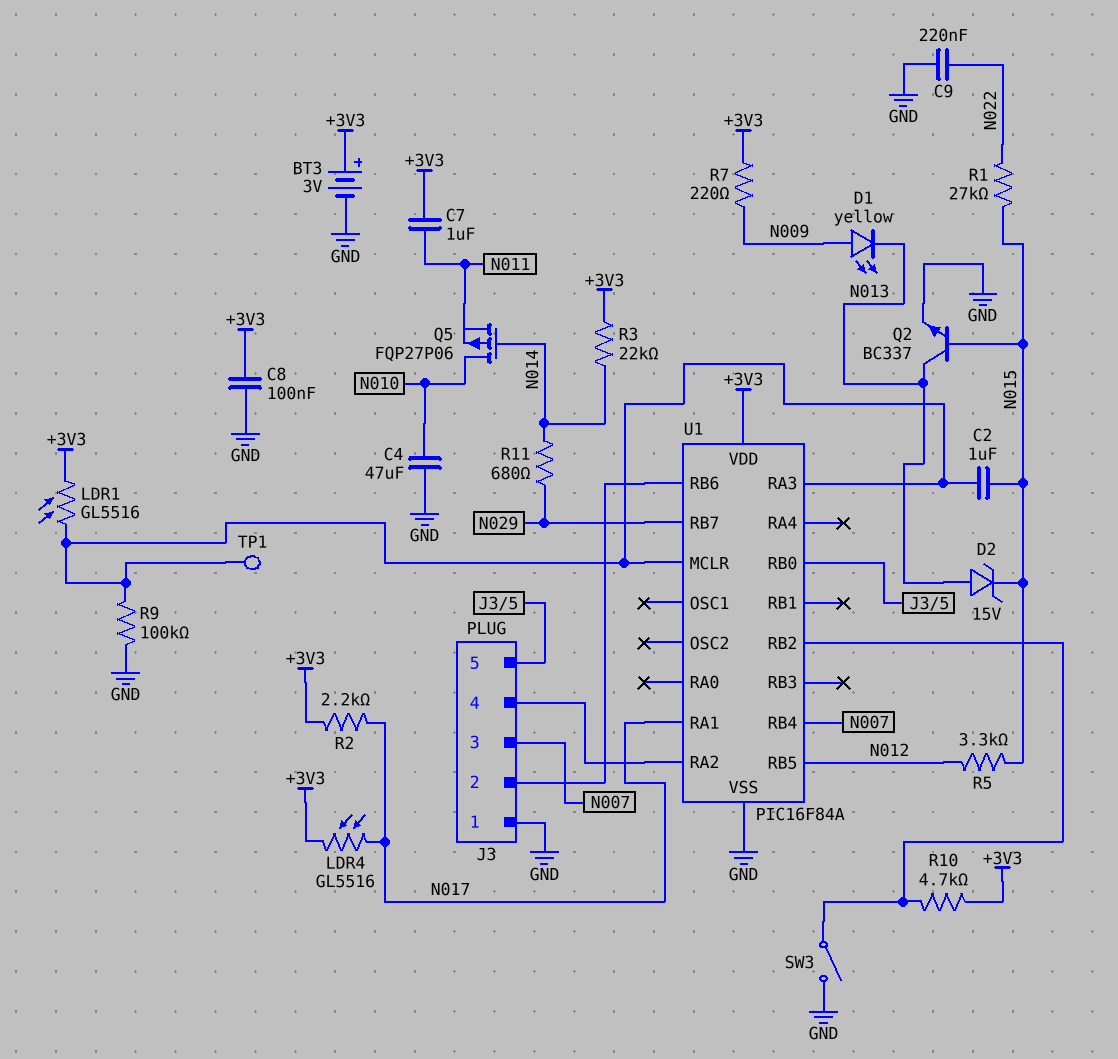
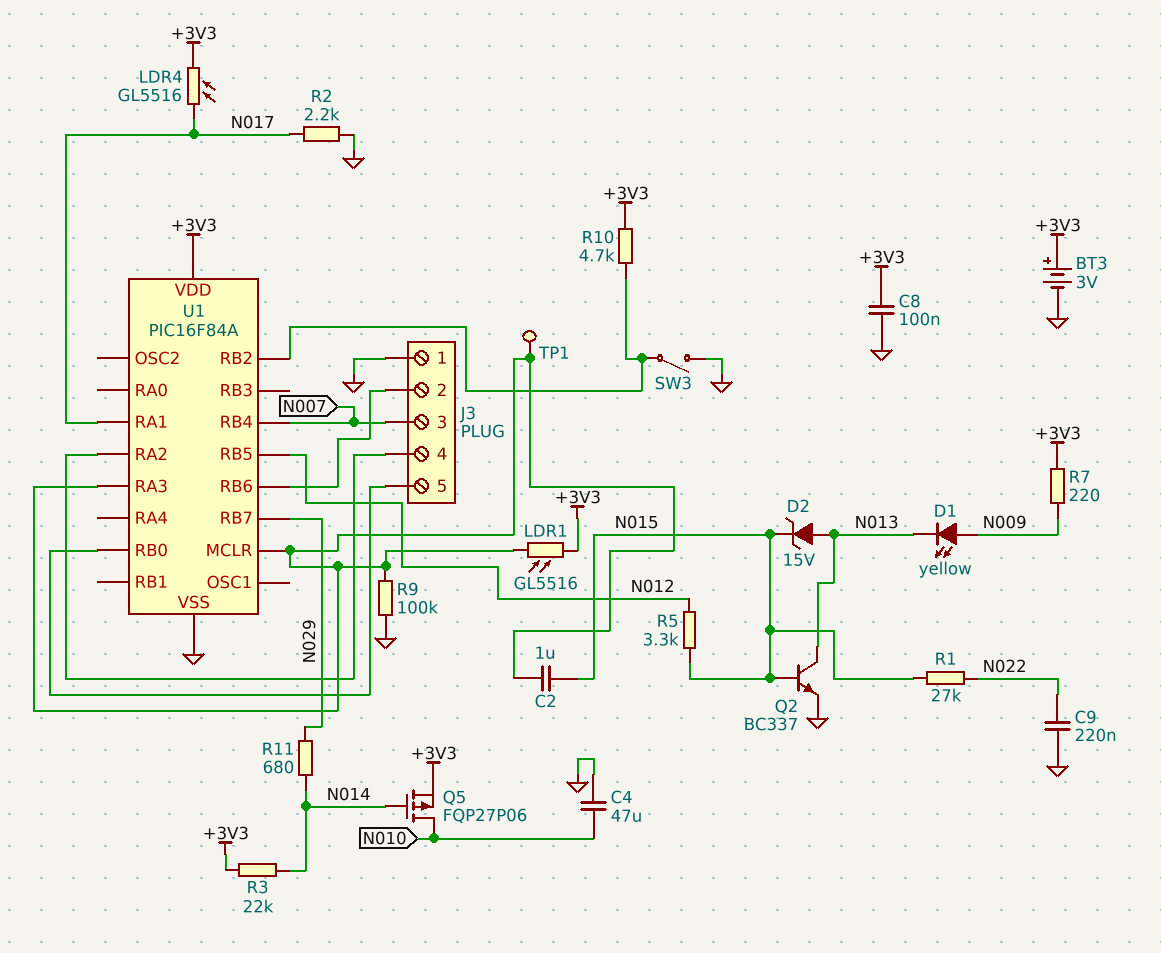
C7: 1uF (+3V3, N011) -> none
Q5: PMOS FQP27P06 (G N014, D N010, S N011) -> PMOS FQP27P06 (G N014, D N010, S +3V3)
R2: 2.2k (+3V3, N017) -> 2.2k (GND, N017)

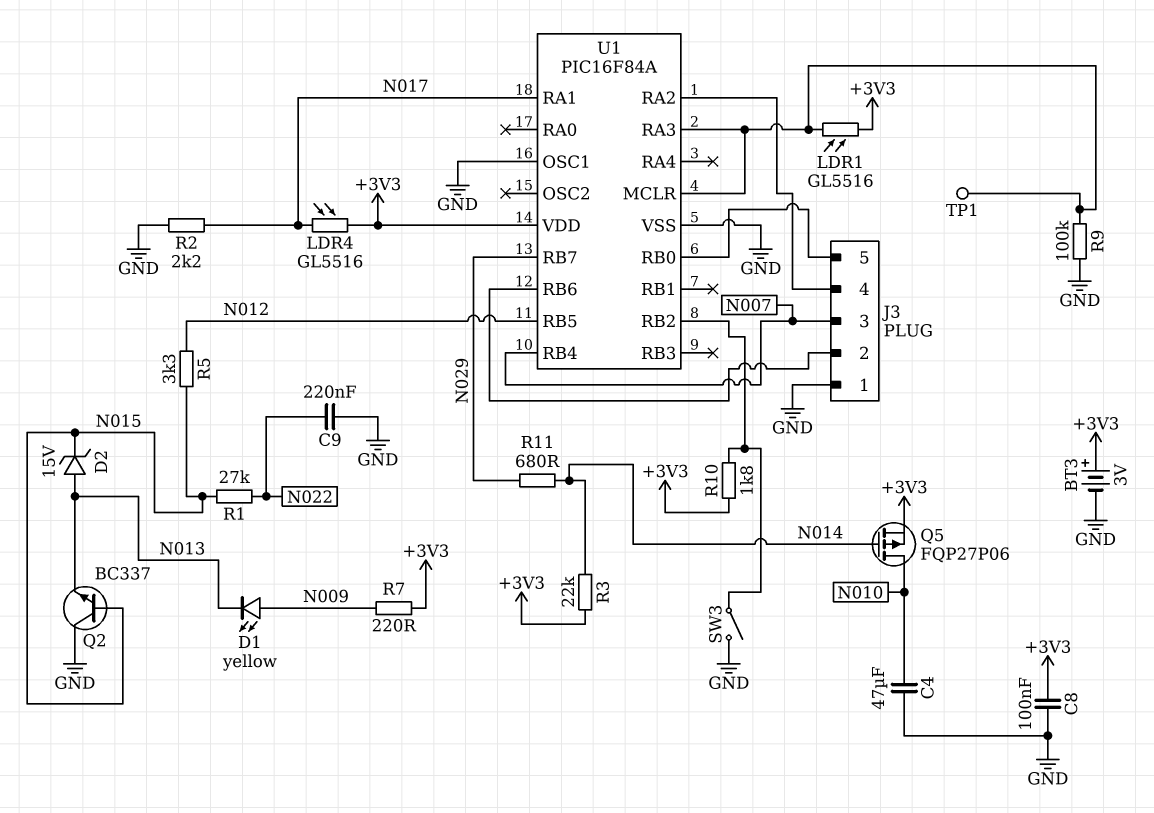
C2: 1uF (N015, U1/MCLR) -> none
Q2: NPN BC337 (B N015, C N013, E GND) -> NPN BC337 (B N015, C GND, E N013)
R10: 4.7k (+3V3, U1/RB2) -> 1.8k (+3V3, U1/RB2)
U1 pin OSC1: none -> GND

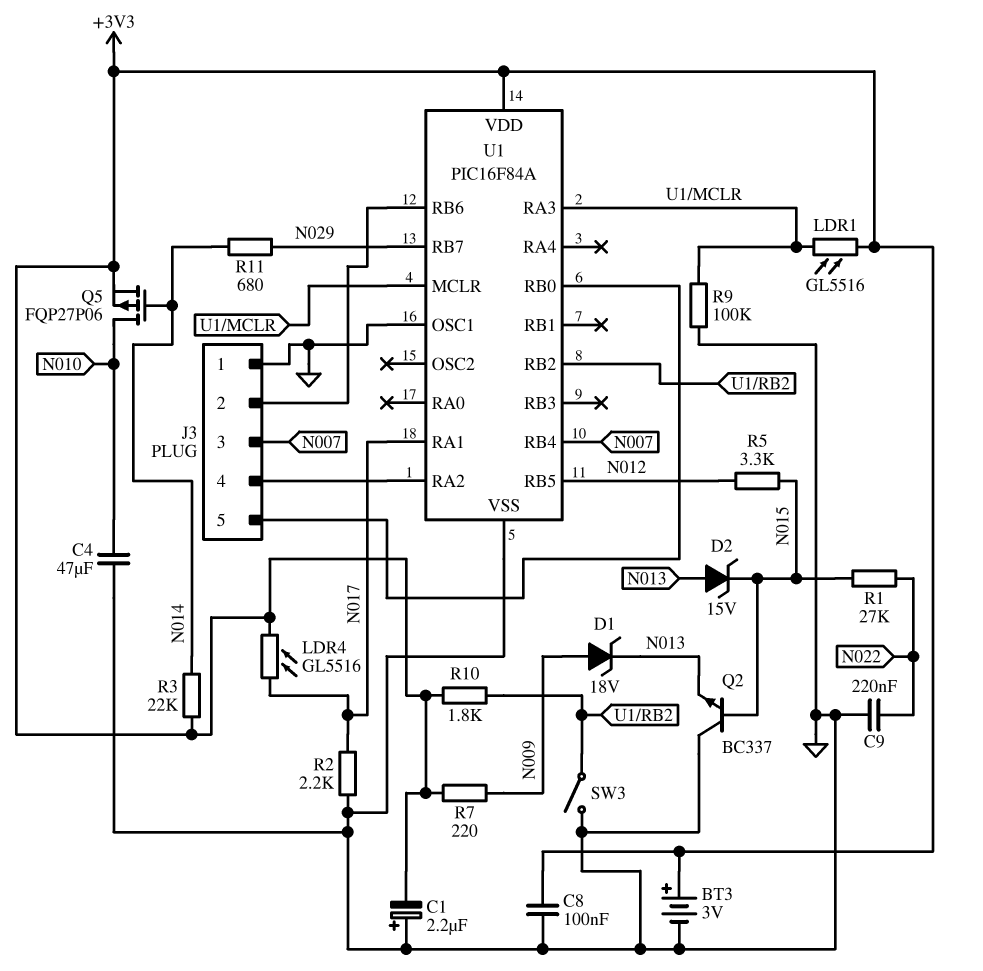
C1: none -> 2.2uF (plus GND, minus +3V3)
D1: LED yellow (A N009, K N013) -> zener 18V (A N009, K N013)
TP1: test point (U1/MCLR) -> none

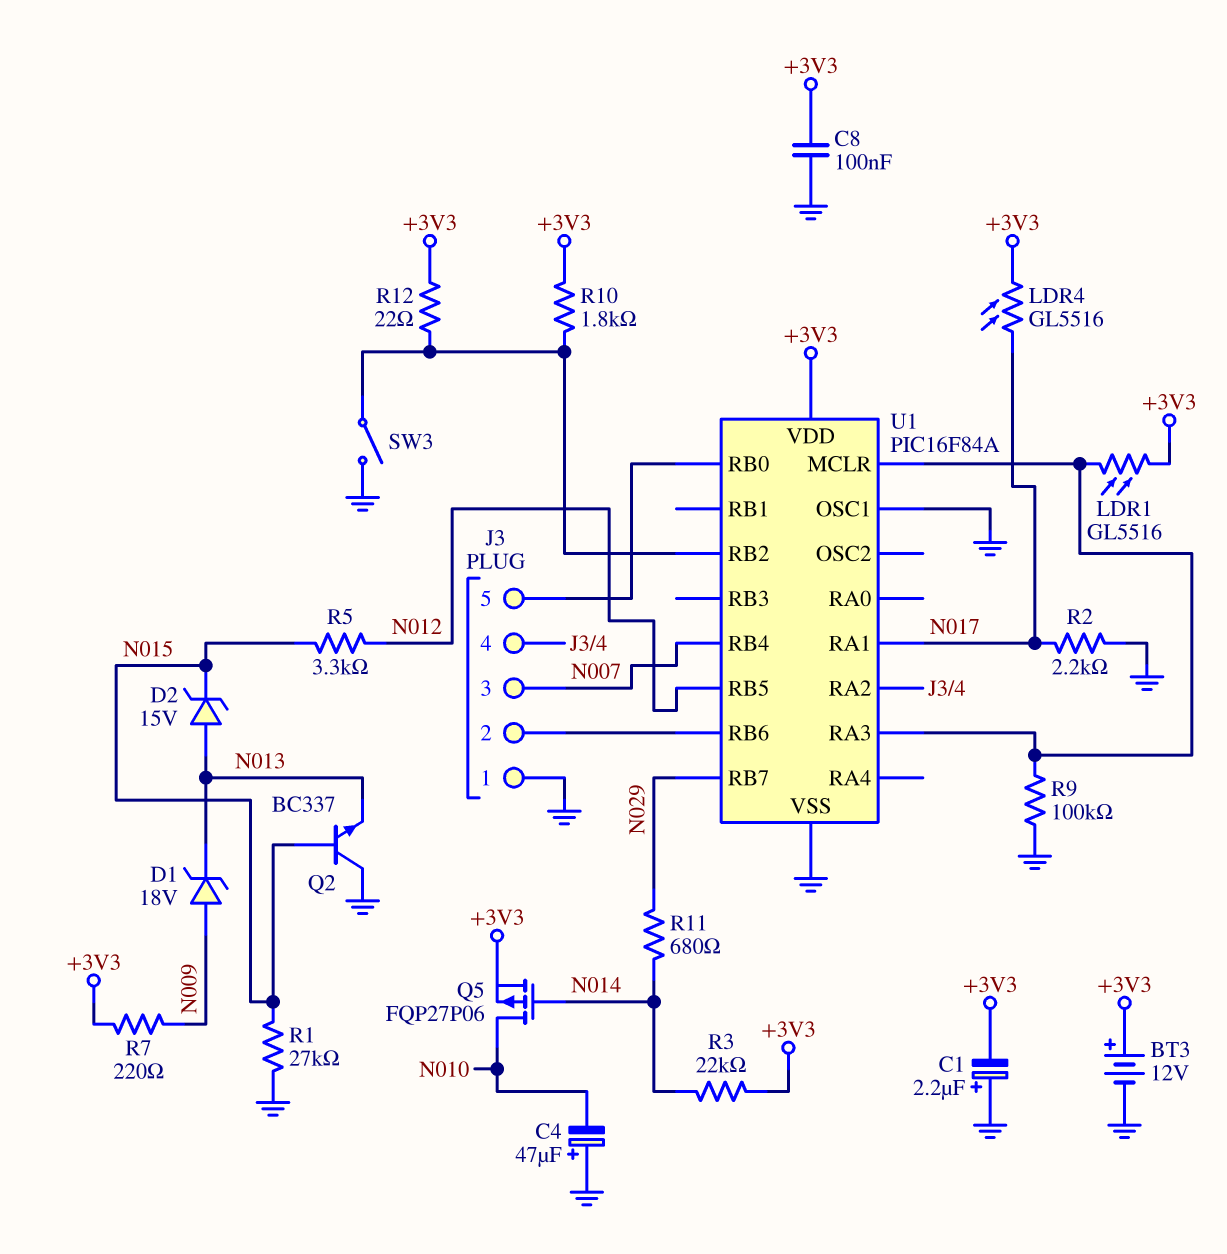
BT3: 3V (plus +3V3, minus GND) -> 12V (plus +3V3, minus GND)
C4: 47uF (GND, N010) -> 47uF (plus GND, minus N010)
C9: 220nF (GND, N022) -> none
R1: 27k (N015, N022) -> 27k (GND, N015)
R12: none -> 22 (+3V3, U1/RB2)

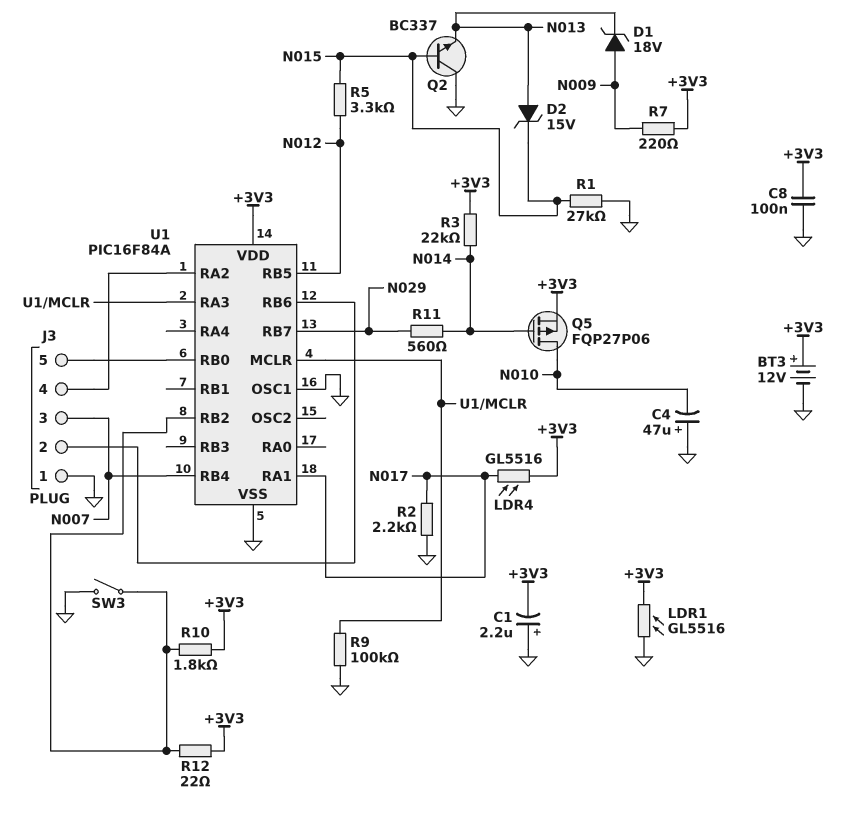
LDR1: GL5516 (+3V3, U1/MCLR) -> GL5516 (+3V3, GND)
R11: 680 (N014, N029) -> 560 (N014, N029)

